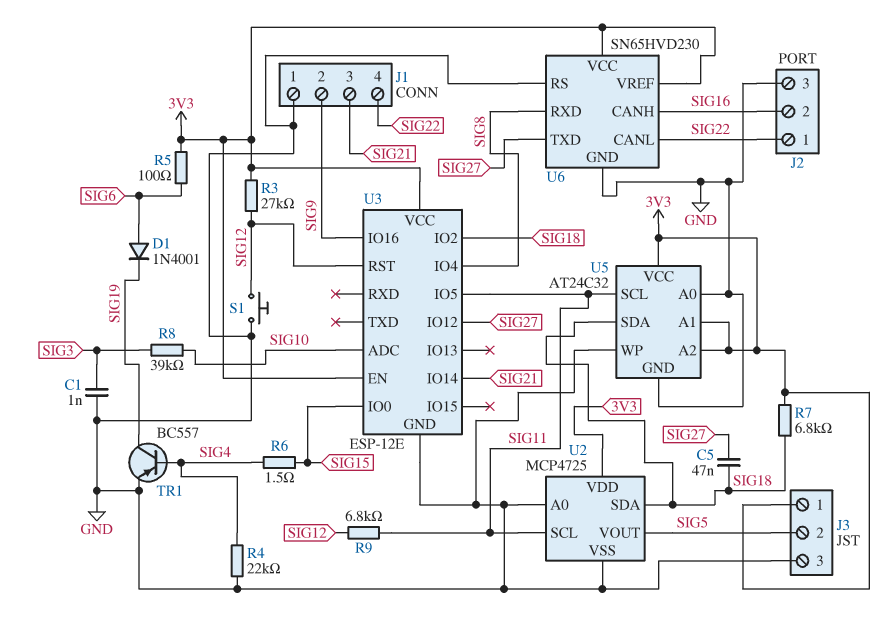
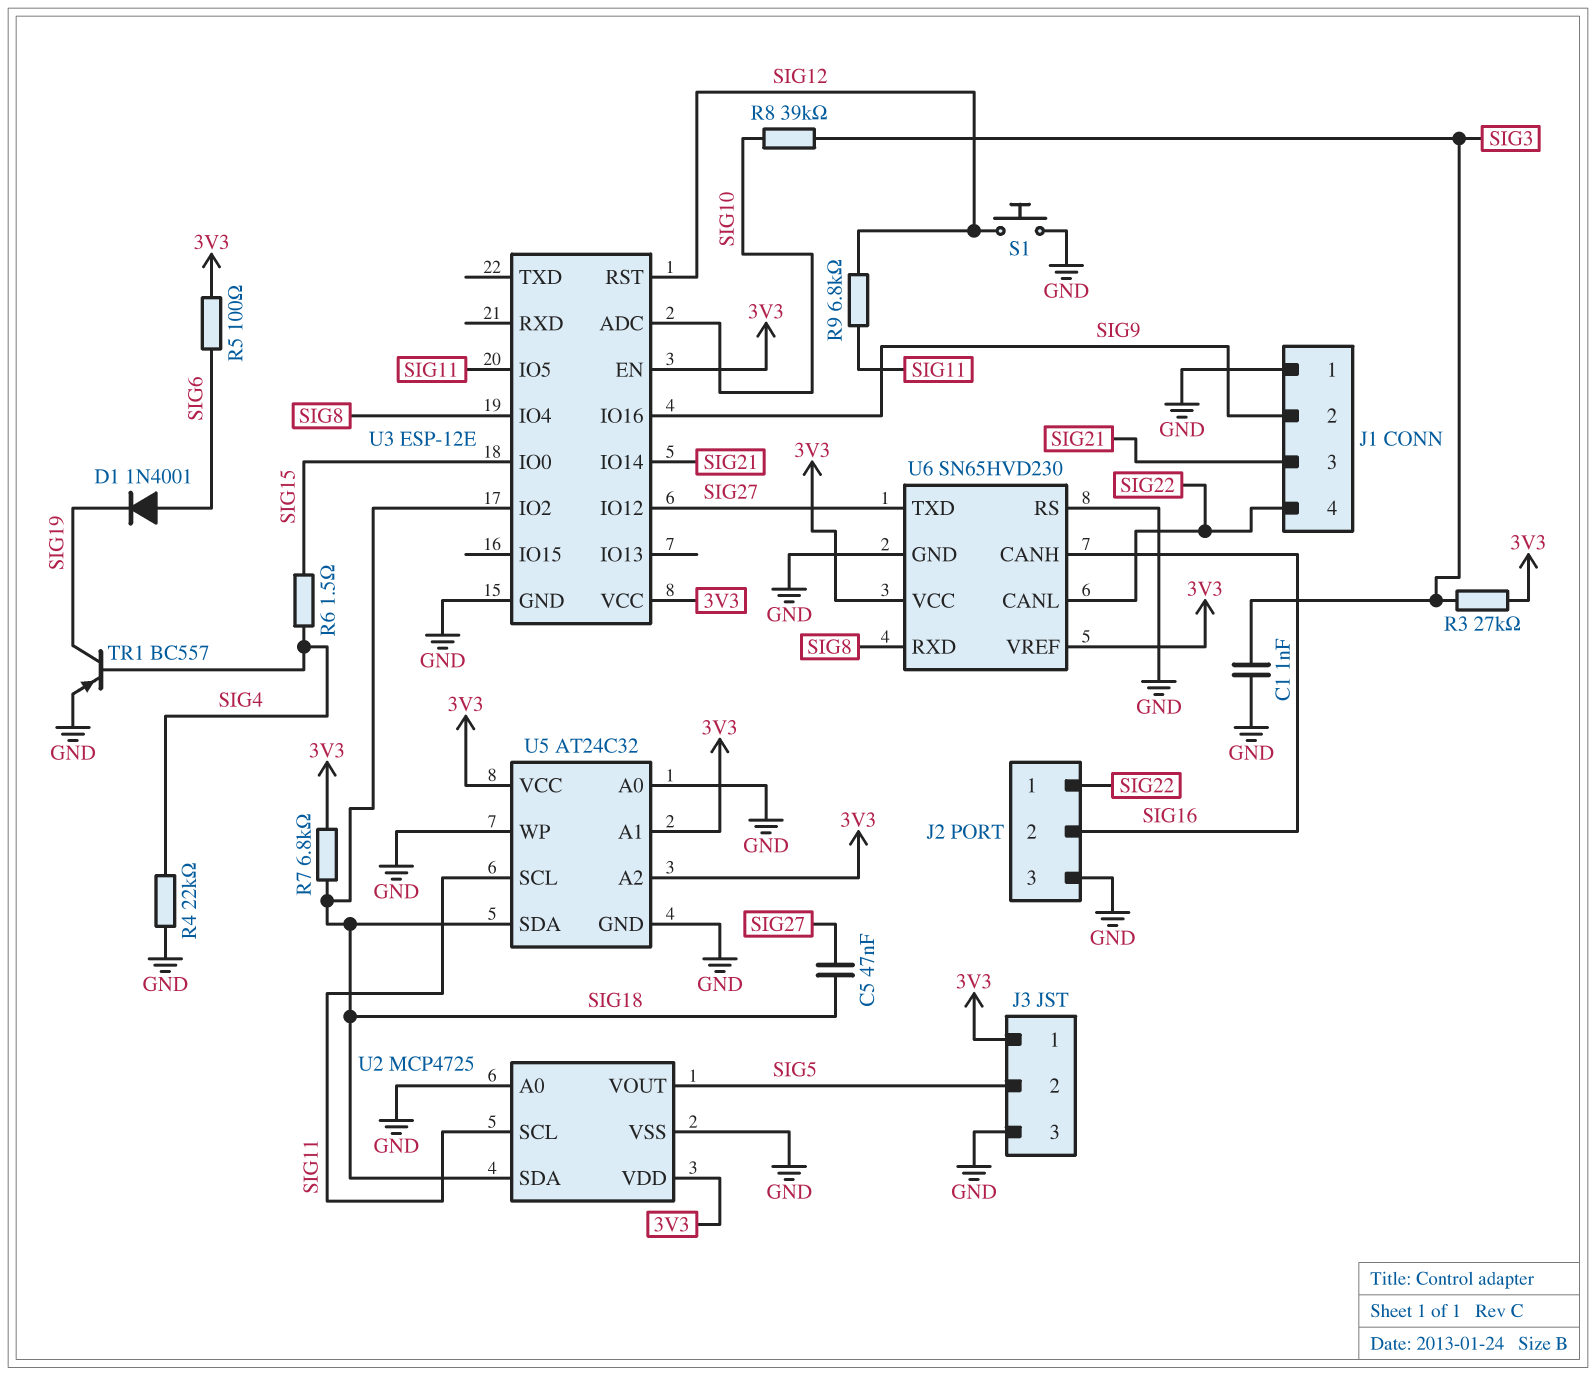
R3: 27k (3V3, SIG12) -> 27k (3V3, SIG3)

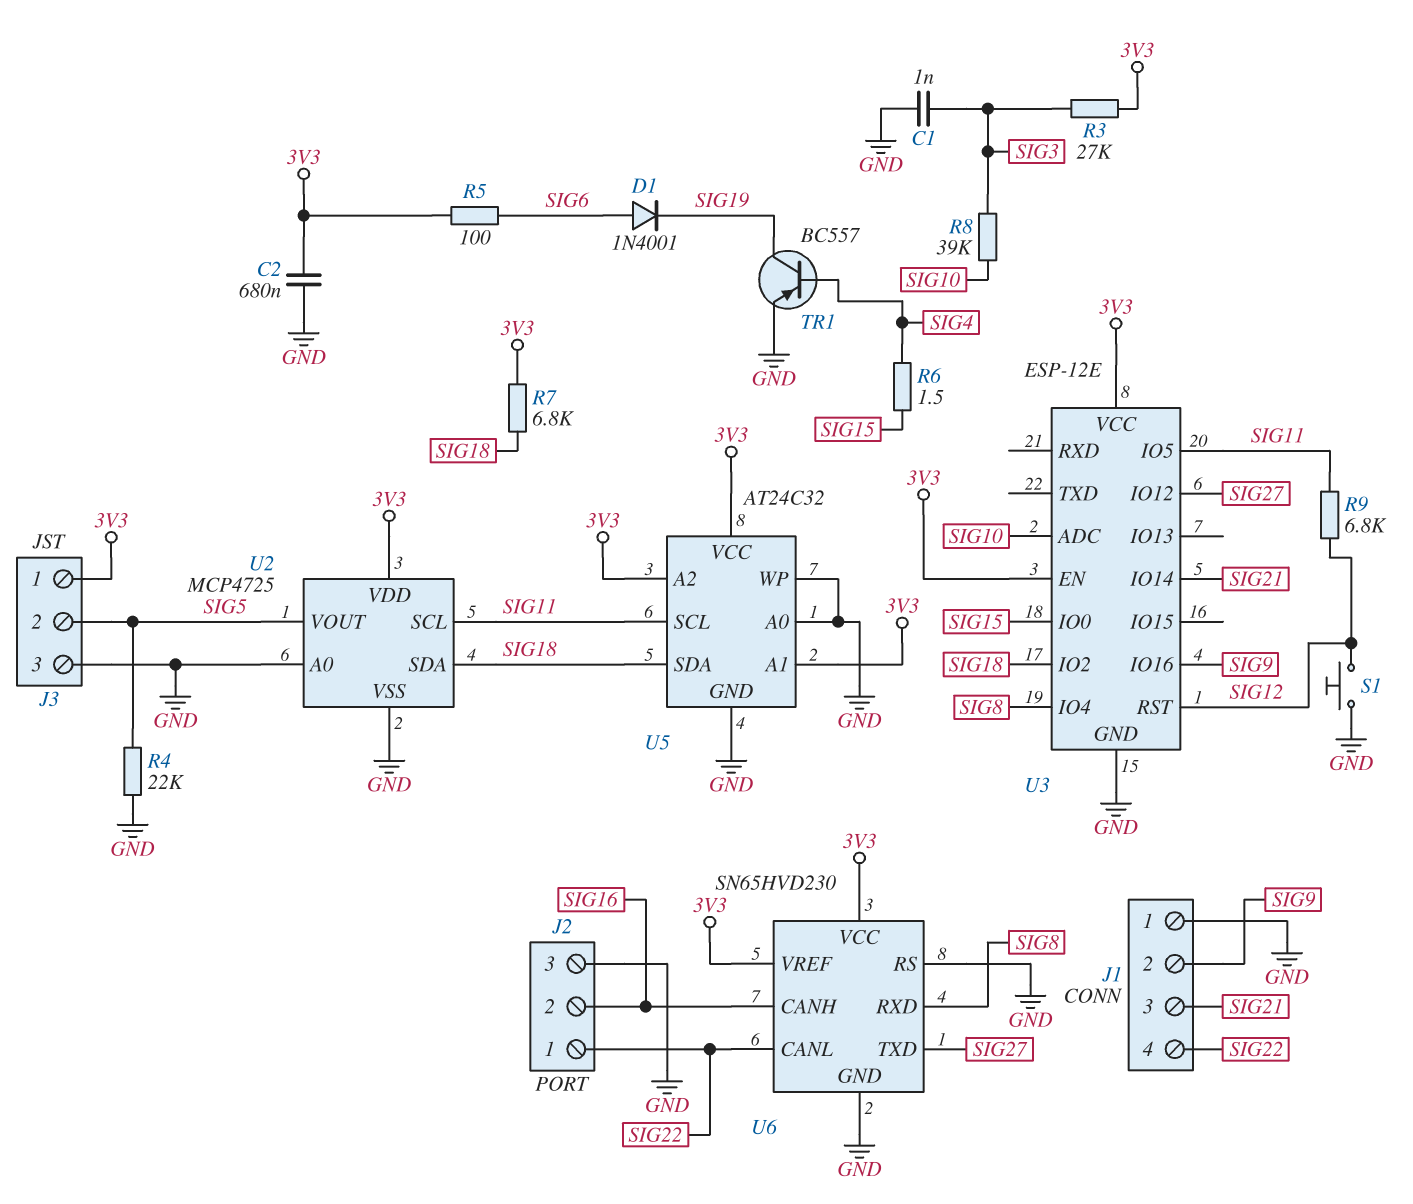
C2: none -> 680nF (3V3, GND)
C5: 47nF (SIG18, SIG27) -> none
R4: 22k (GND, SIG4) -> 22k (GND, SIG5)

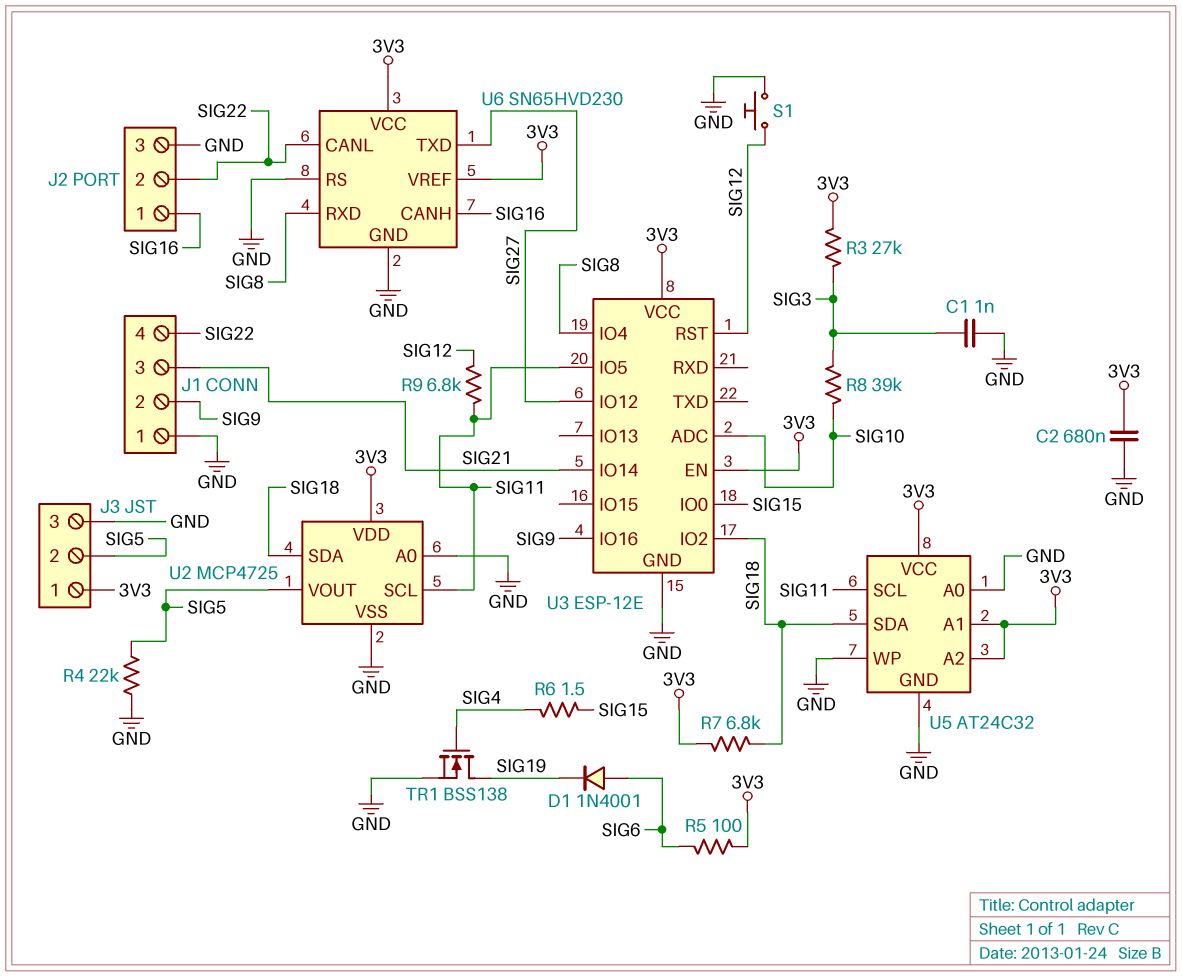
J2 pin 1: SIG22 -> SIG16
J2 pin 2: SIG16 -> SIG22
TR1: PNP BC557 (B SIG4, C SIG19, E GND) -> NMOS BSS138 (G SIG4, D SIG19, S GND)

